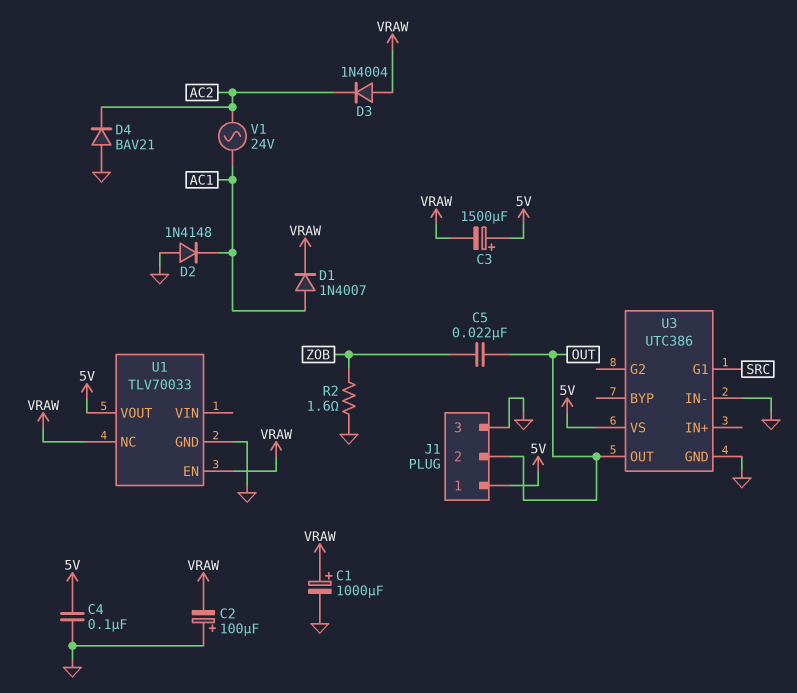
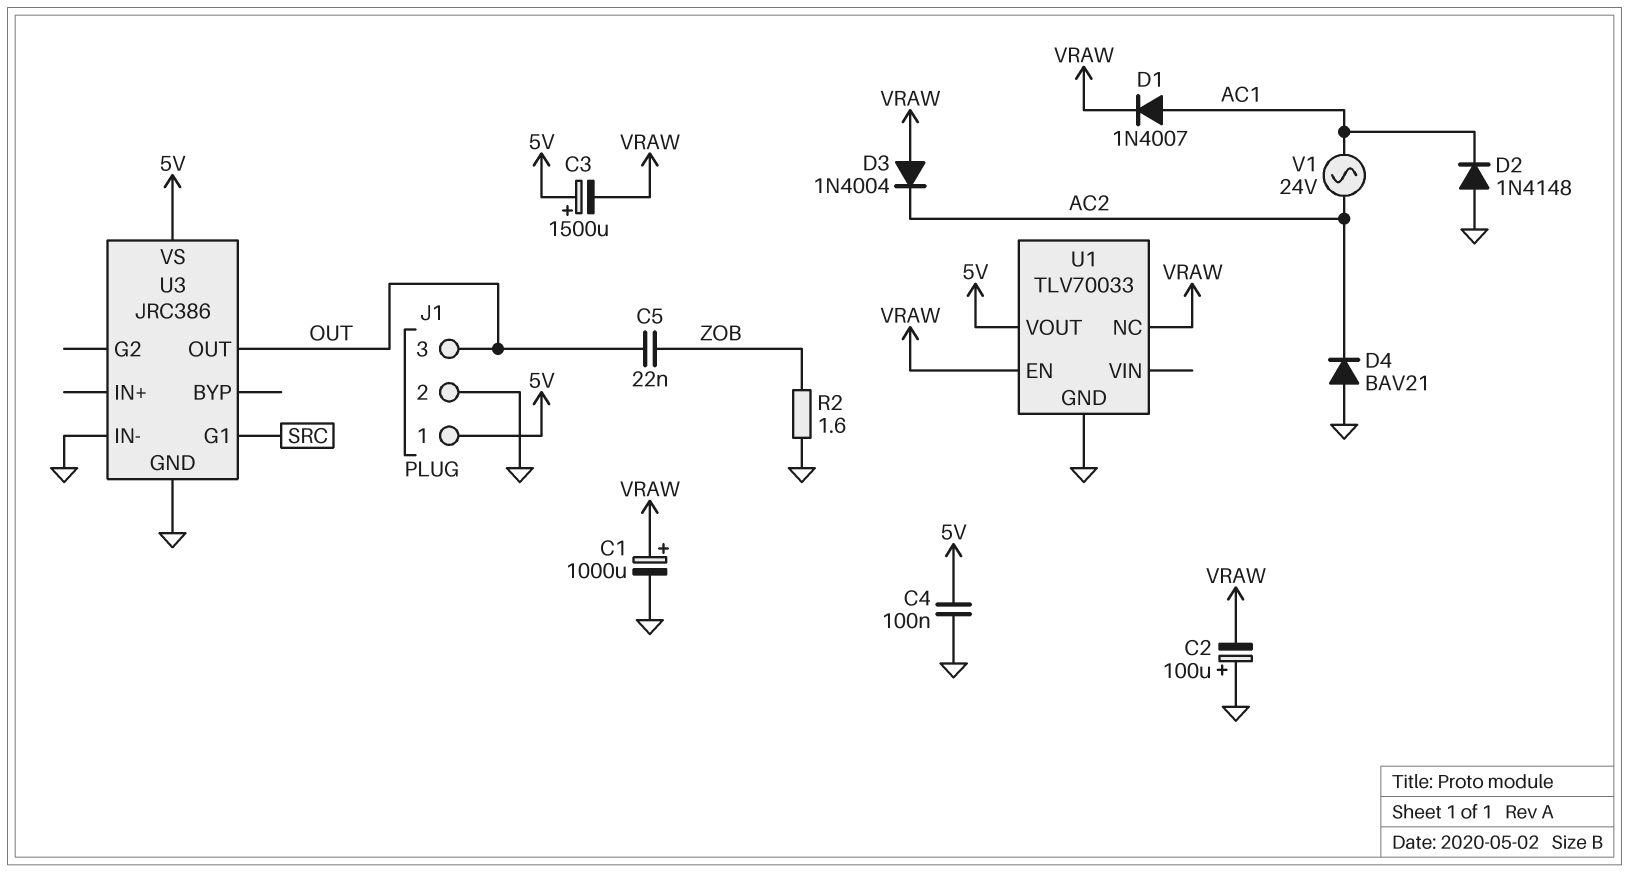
J1 pin 2: OUT -> GND
J1 pin 3: GND -> OUT
U3: UTC386 -> JRC386

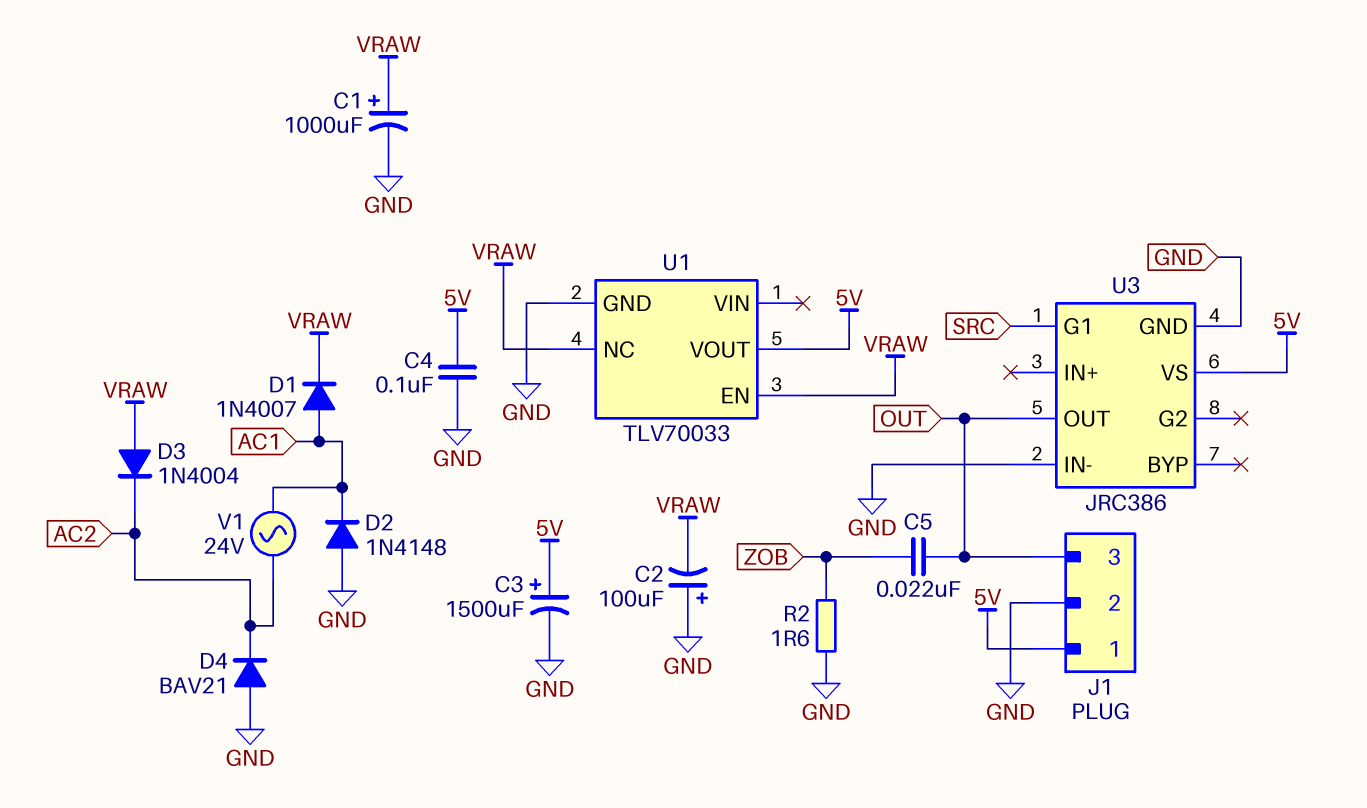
C3: 1500uF (plus 5V, minus VRAW) -> 1500uF (plus 5V, minus GND)

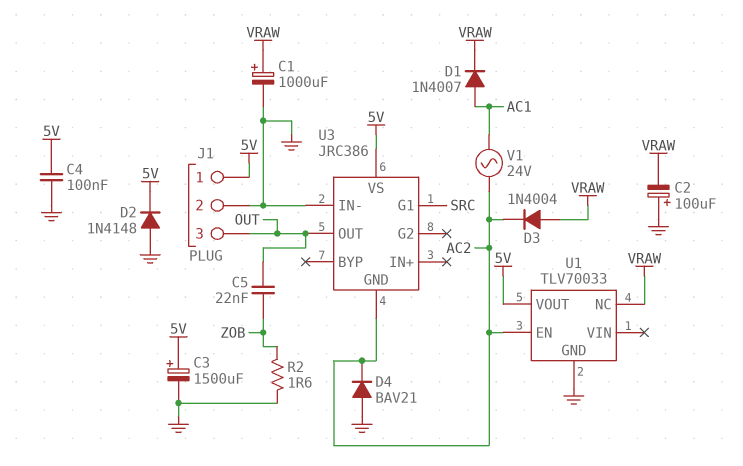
D2: diode 1N4148 (A GND, K AC1) -> diode 1N4148 (A GND, K 5V)
U1 pin EN: VRAW -> AC2
U3 pin GND: GND -> AC2

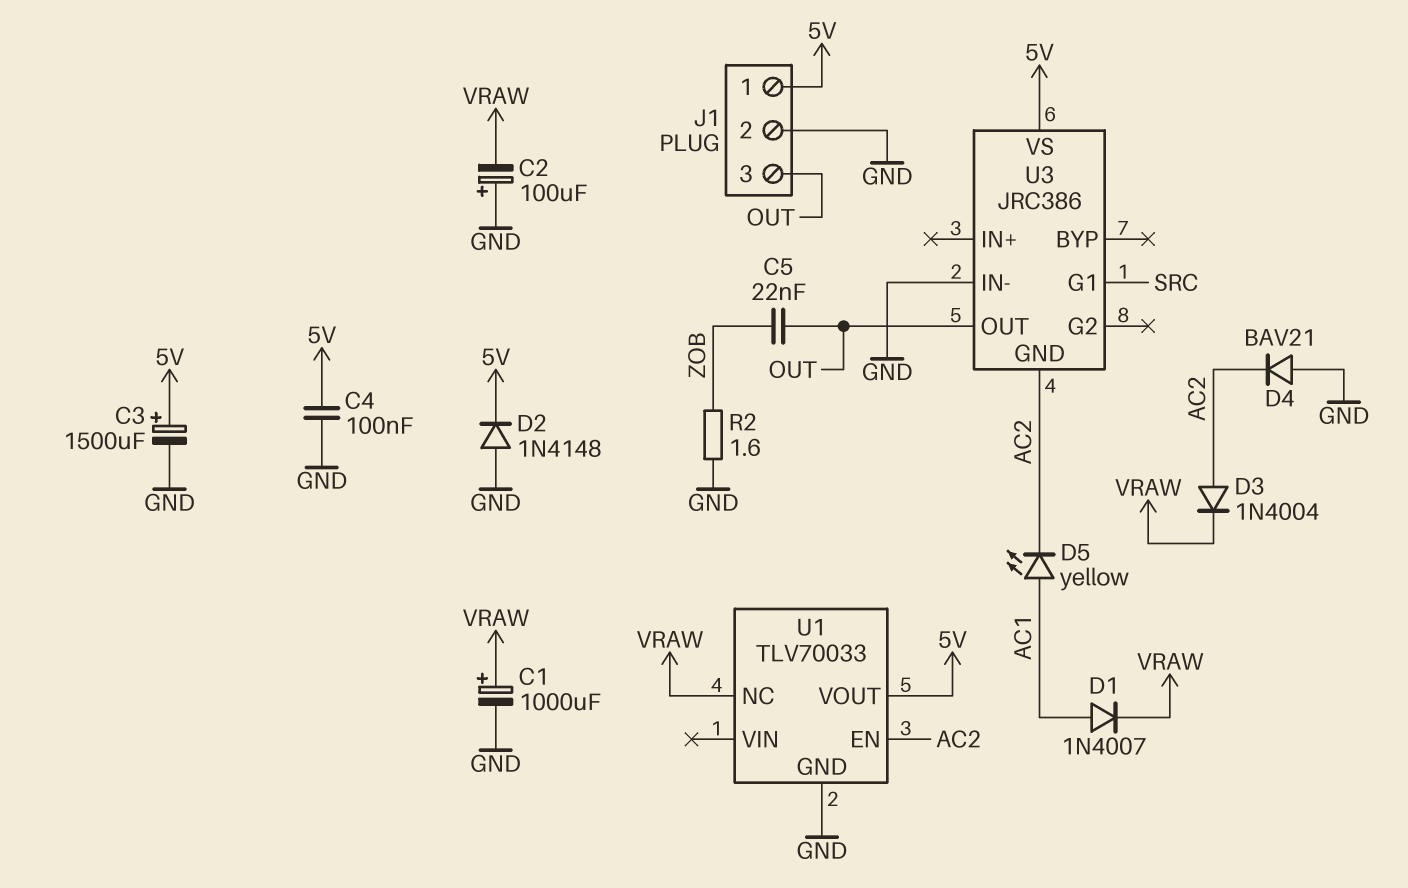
D3: diode 1N4004 (A VRAW, K AC2) -> diode 1N4004 (A AC2, K VRAW)
D5: none -> LED yellow (A AC1, K AC2)
V1: AC 24V (AC1, AC2) -> none

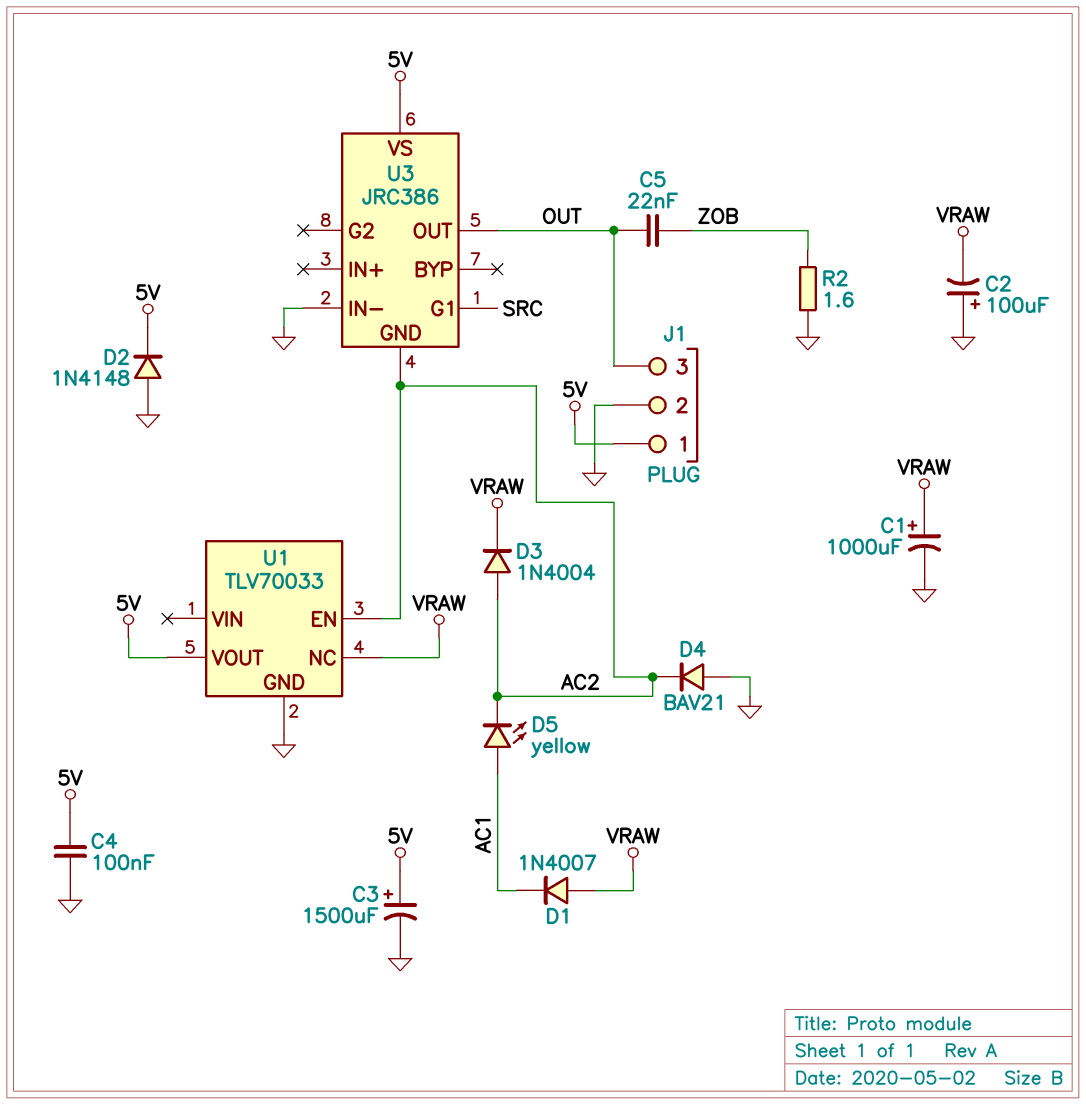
D1: diode 1N4007 (A AC1, K VRAW) -> diode 1N4007 (A VRAW, K AC1)

